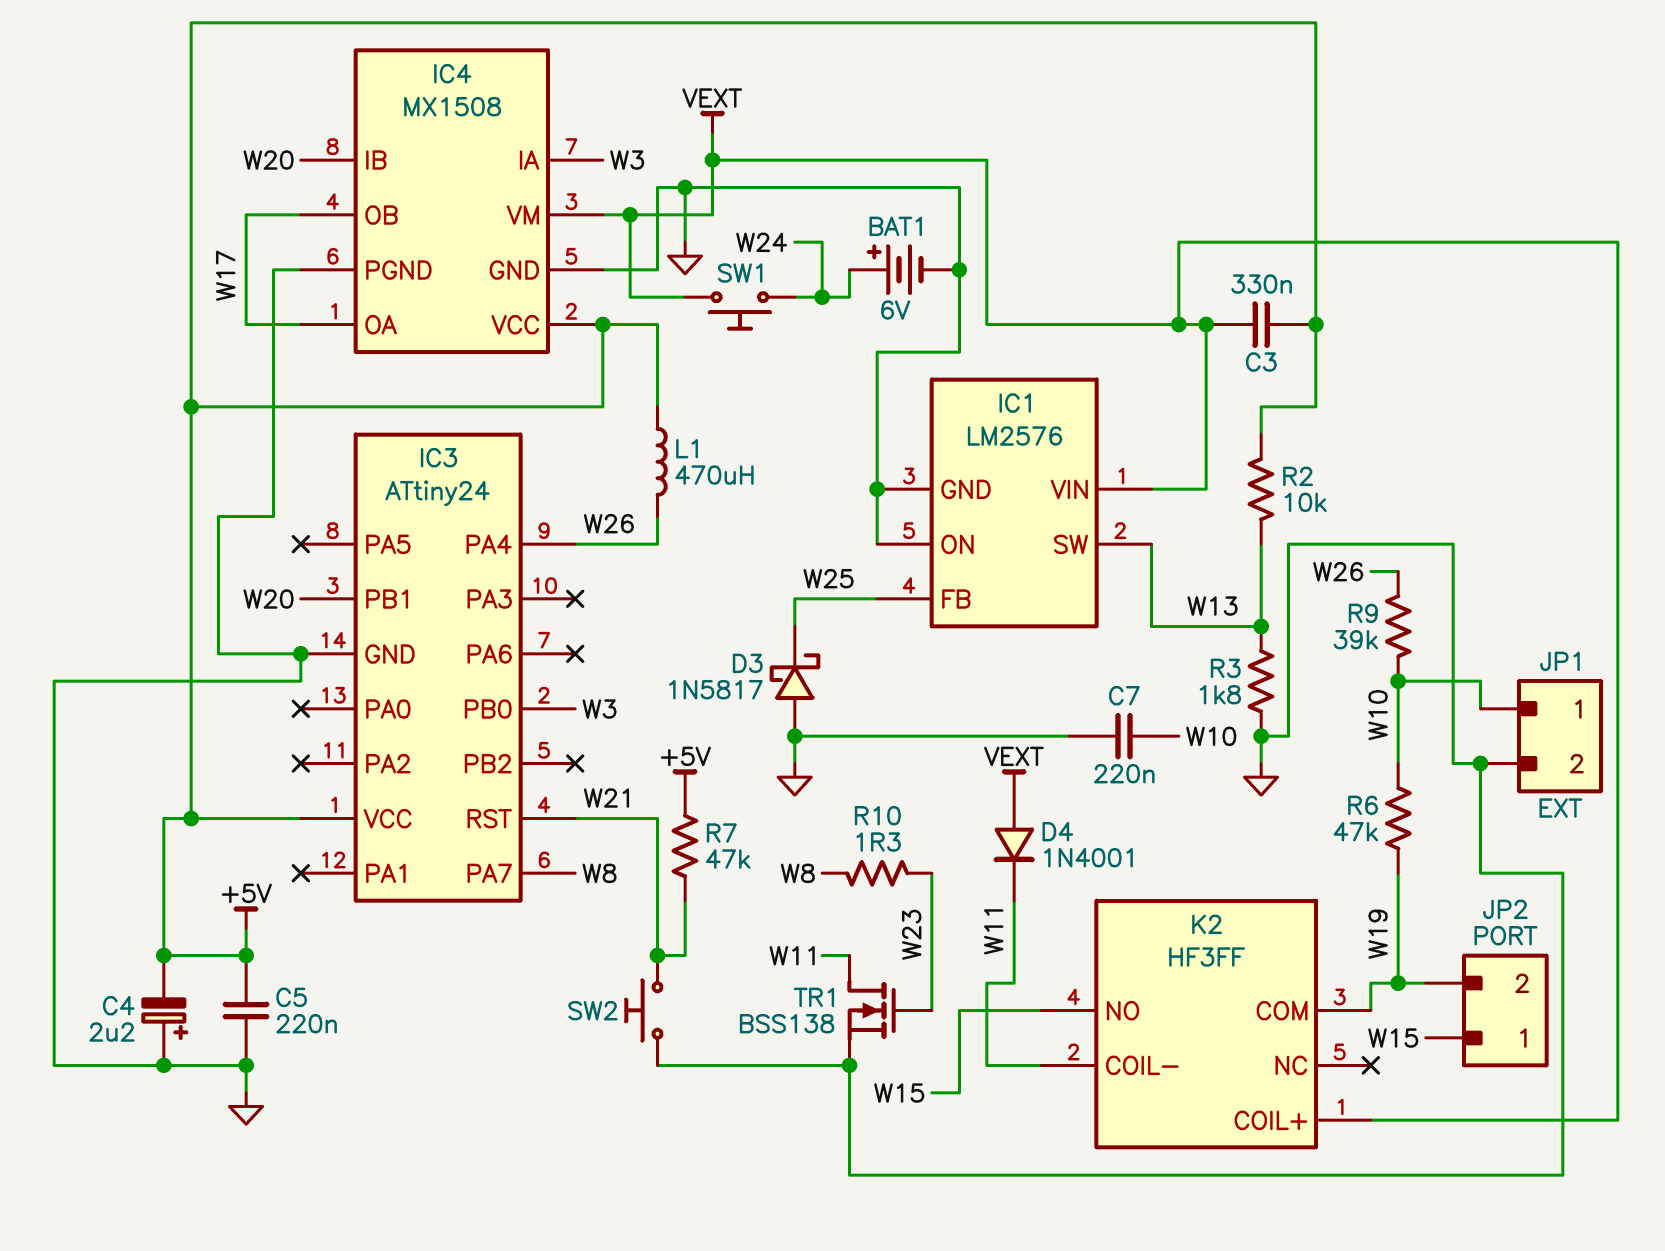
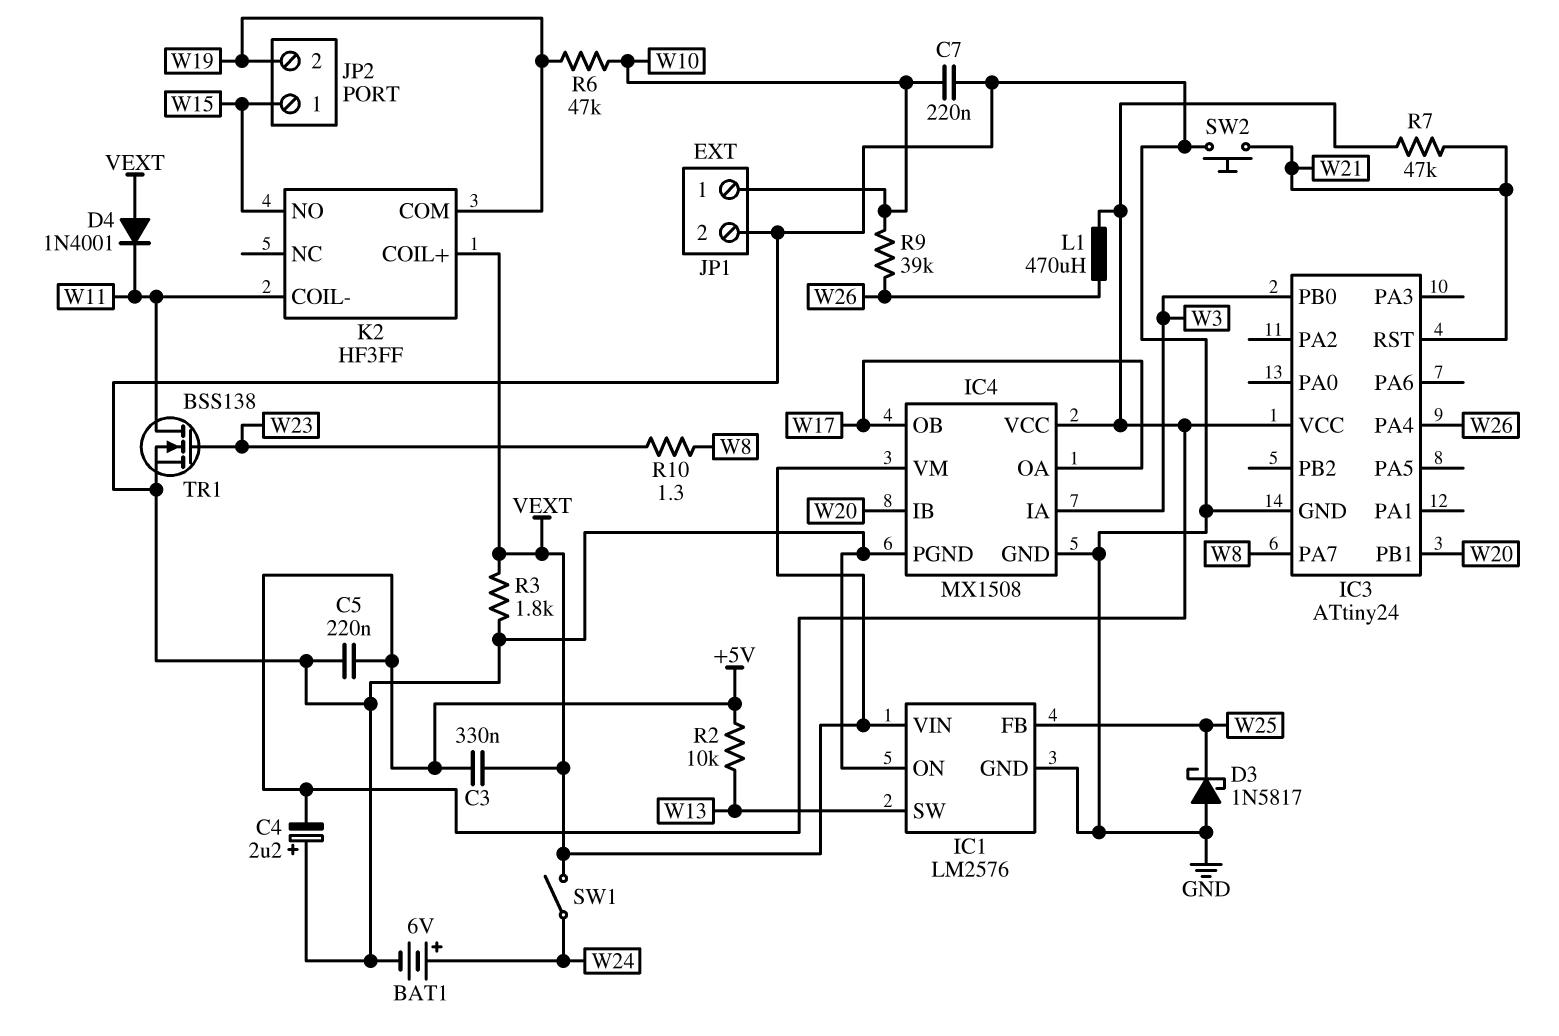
R3: 1.8k (GND, W13) -> 1.8k (GND, VEXT)
SW1: button (VEXT, W24) -> switch (VEXT, W24)

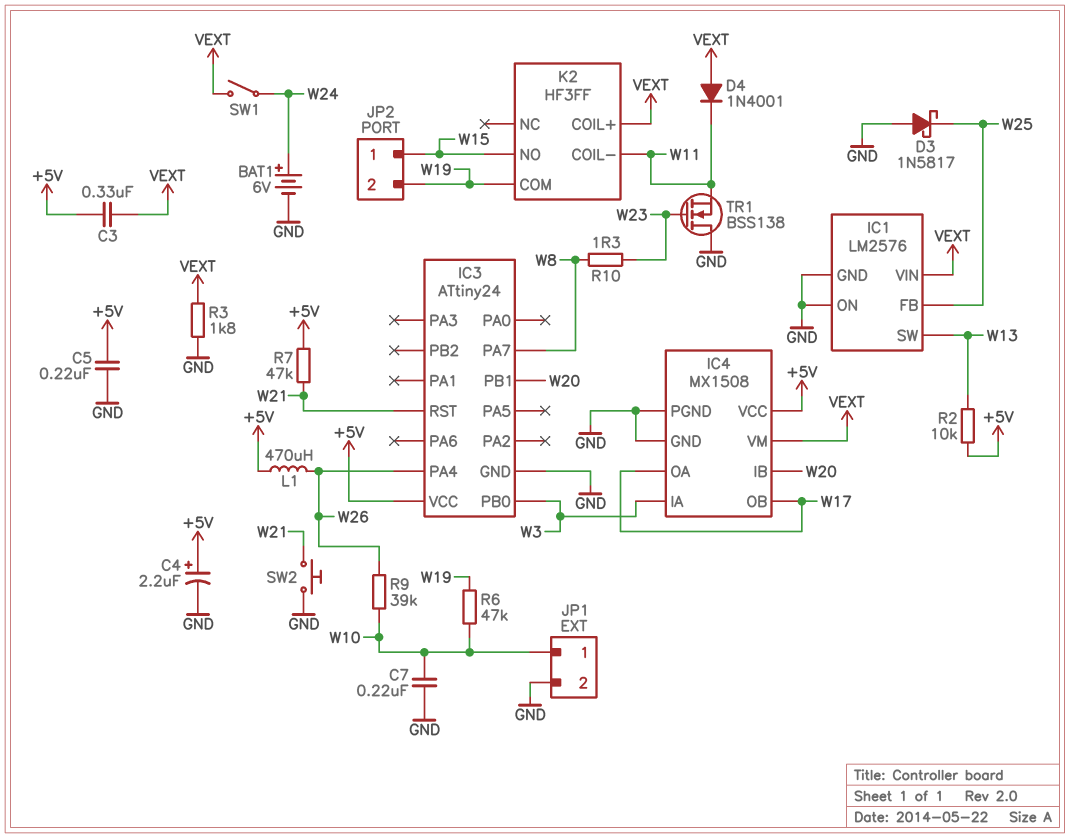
C4: 2.2uF (plus GND, minus +5V) -> 2.2uF (plus +5V, minus GND)
TR1: NMOS BSS138 (G W23, D W11, S GND) -> NMOS BSS138 (G W23, D GND, S W11)

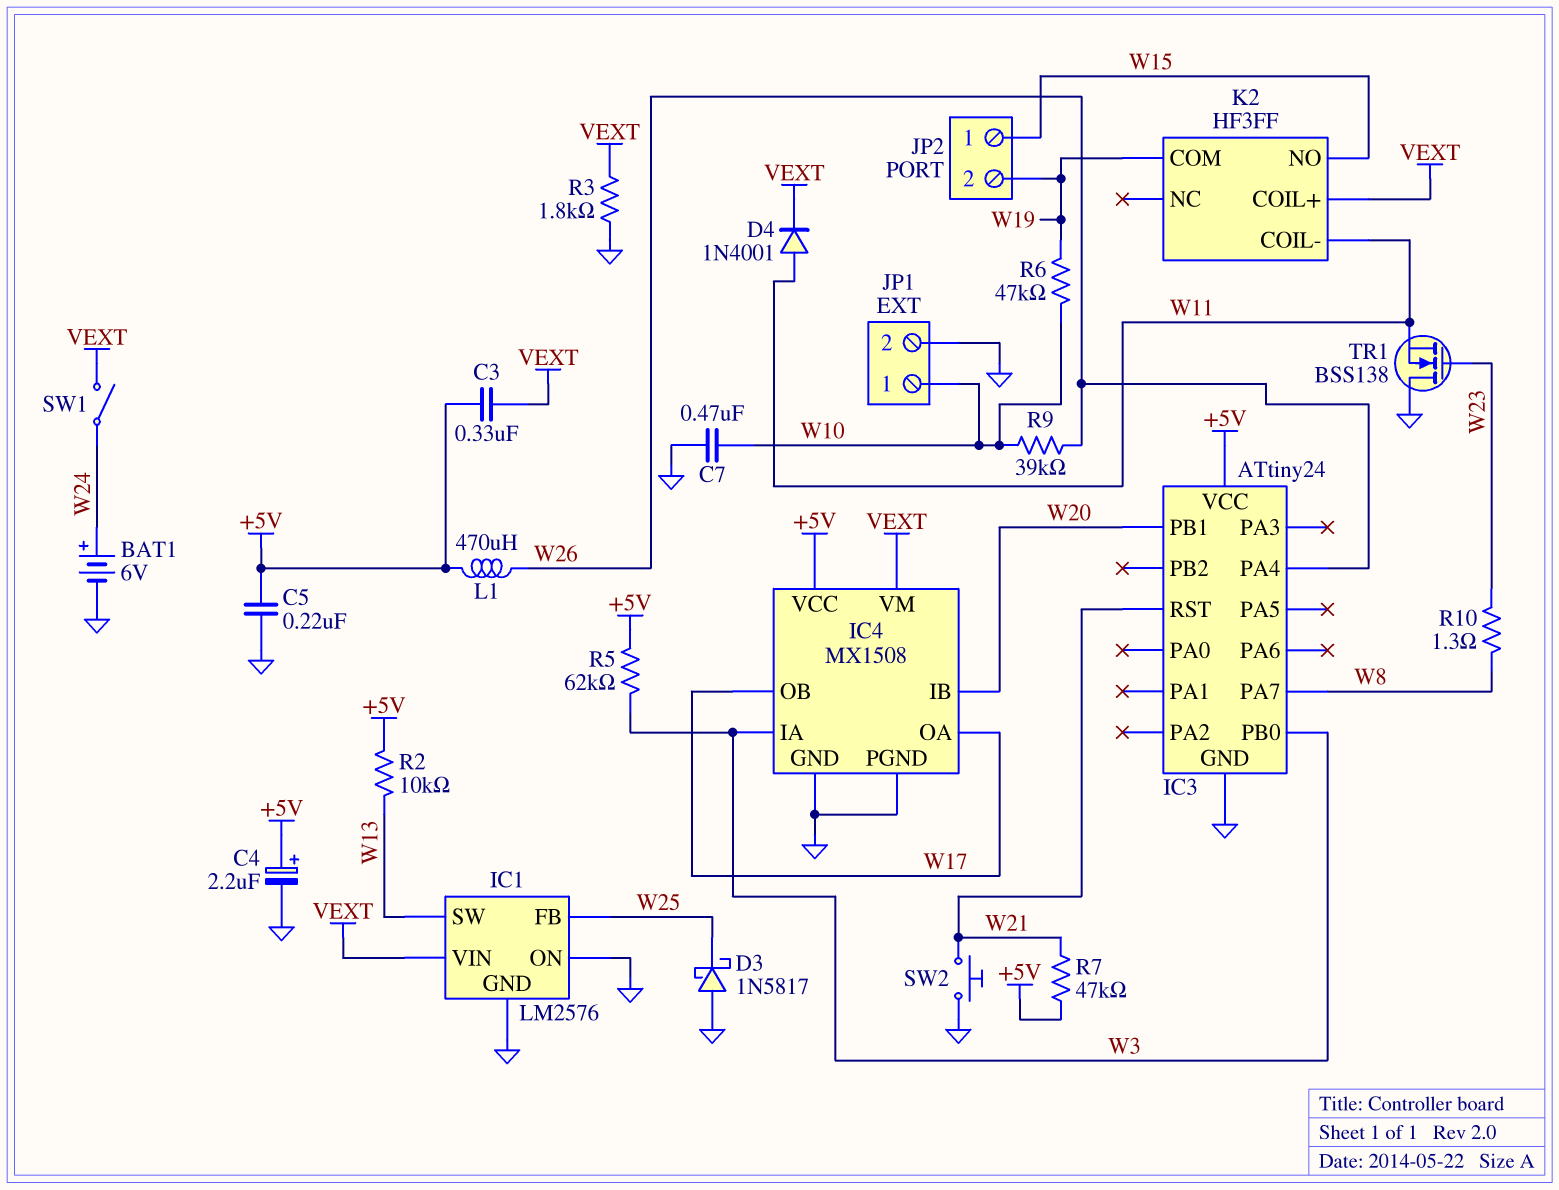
C7: 220nF (GND, W10) -> 470nF (GND, W10)
D4: diode 1N4001 (A VEXT, K W11) -> diode 1N4001 (A W11, K VEXT)
R5: none -> 62k (+5V, W3)

